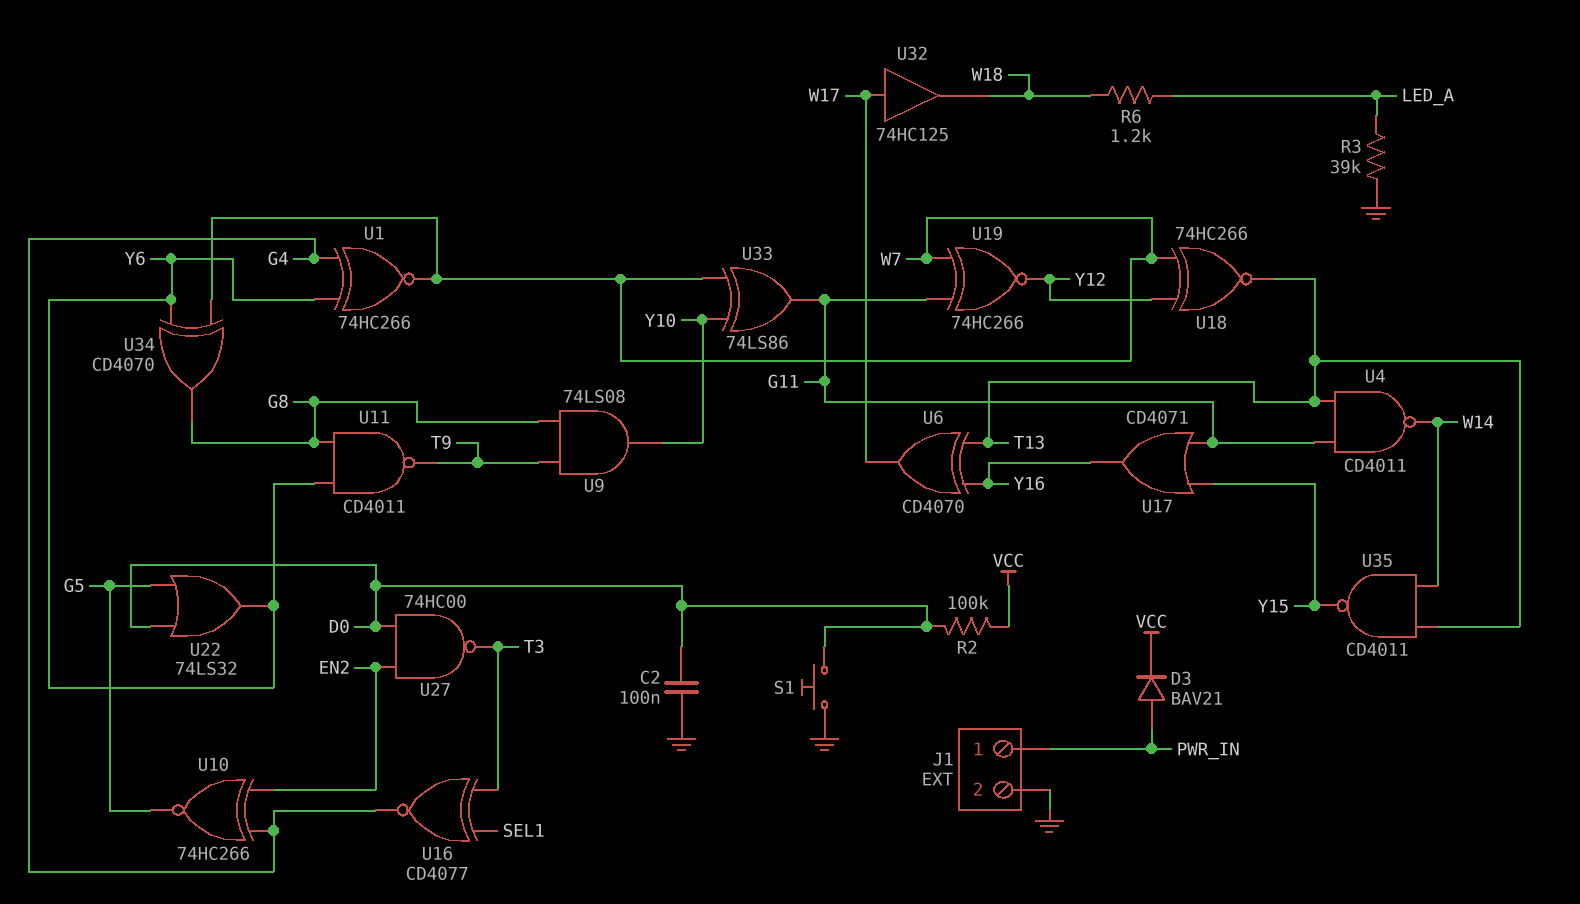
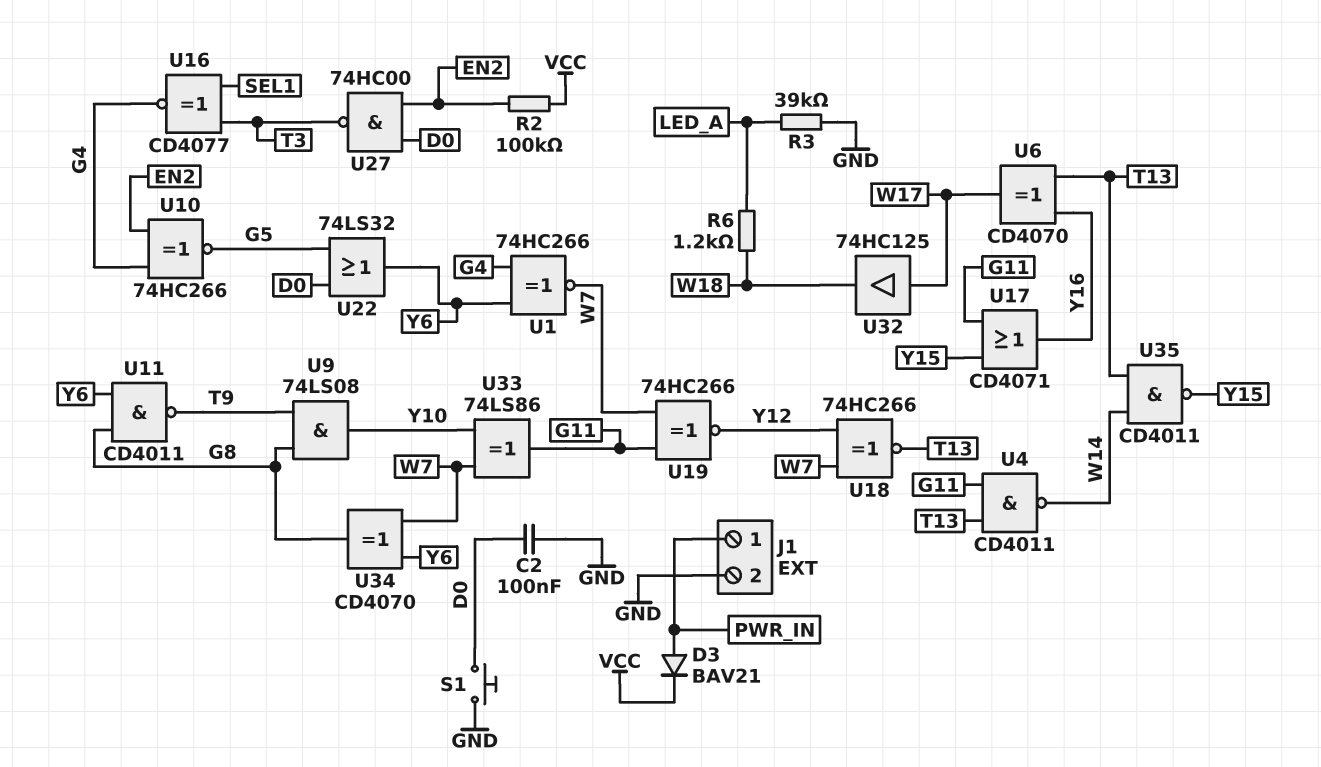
R2: 100k (D0, VCC) -> 100k (EN2, VCC)

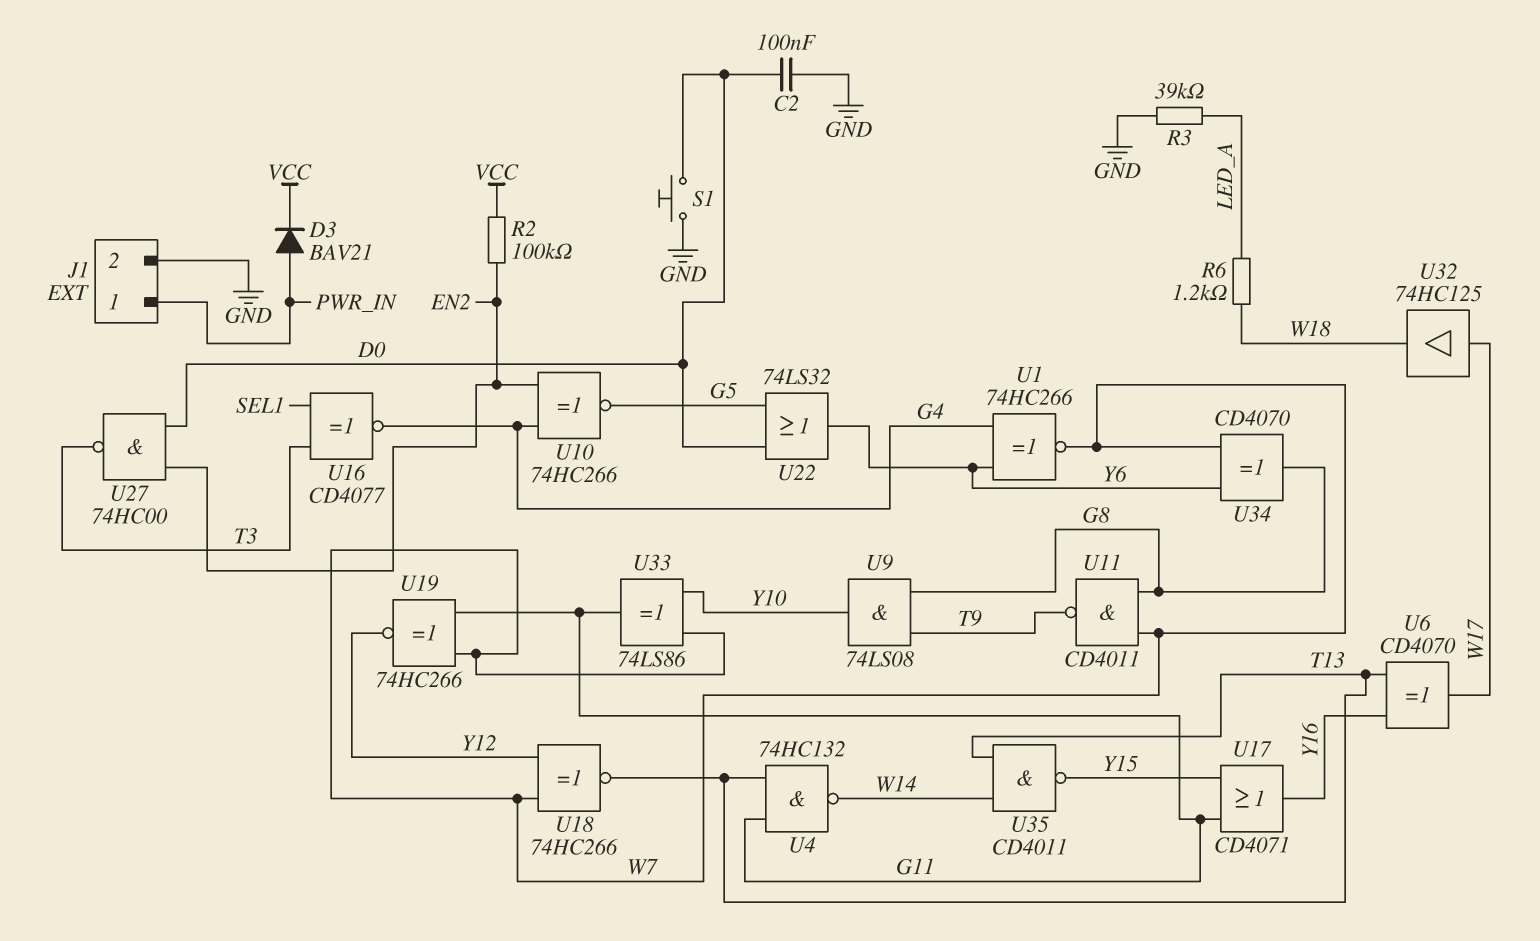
U4: NAND CD4011 (in G11, in T13, out W14) -> NAND 74HC132 (in G11, in T13, out W14)
U11: NAND CD4011 (in G8, in Y6, out T9) -> NAND CD4011 (in G8, in W7, out T9)

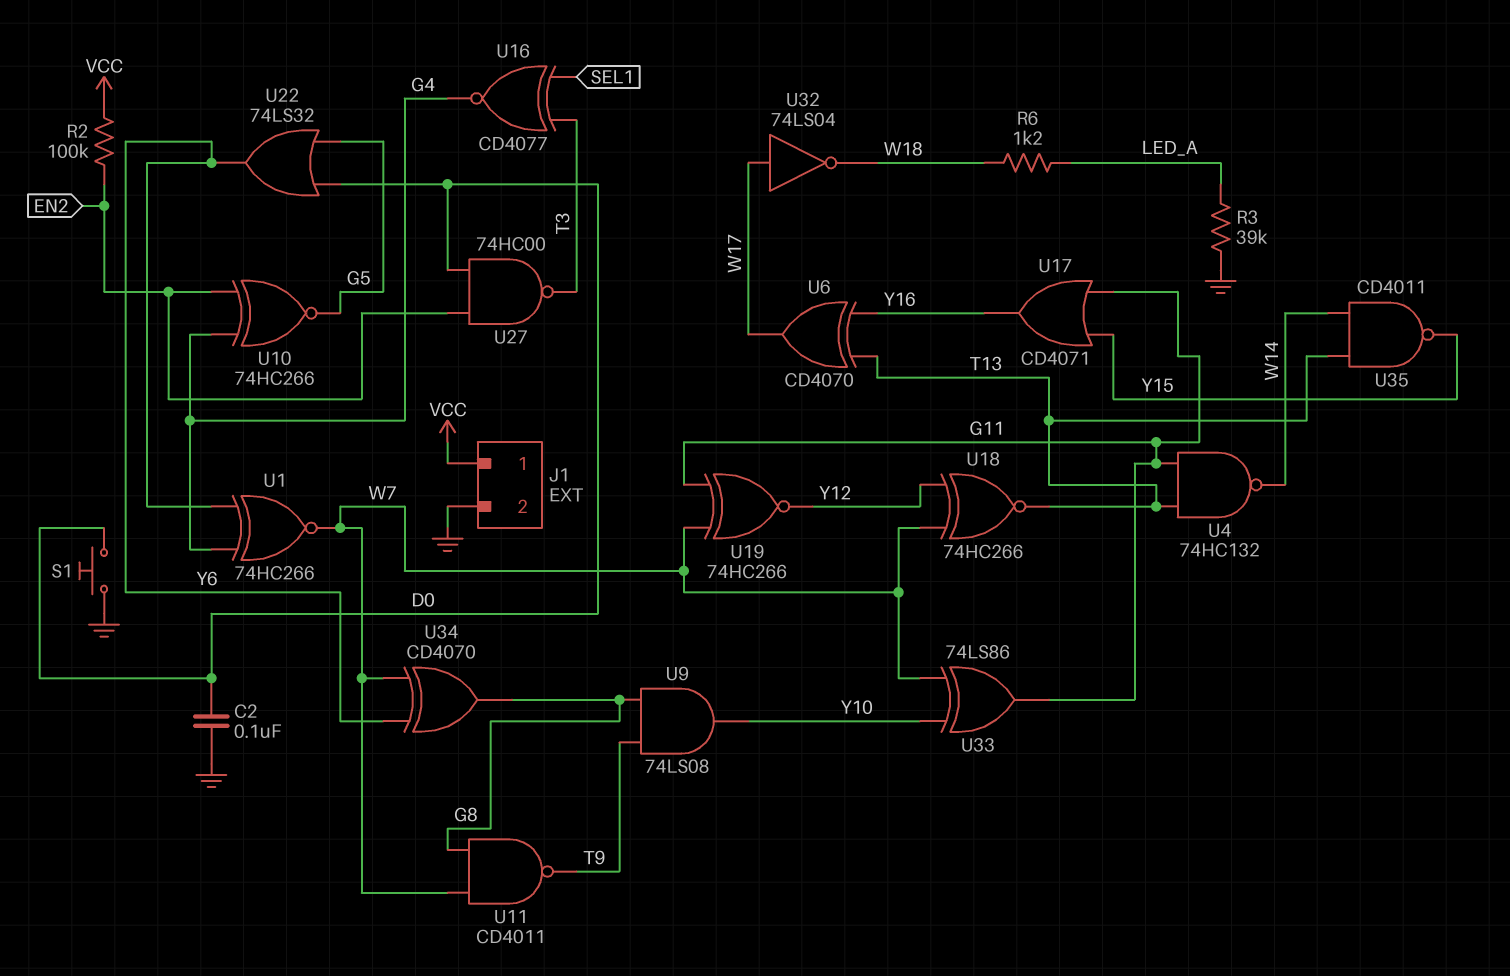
D3: diode BAV21 (A PWR_IN, K VCC) -> none
J1 pin 1: PWR_IN -> VCC
U32: buffer 74HC125 (in W17, out W18) -> NOT 74LS04 (in W17, out W18)

